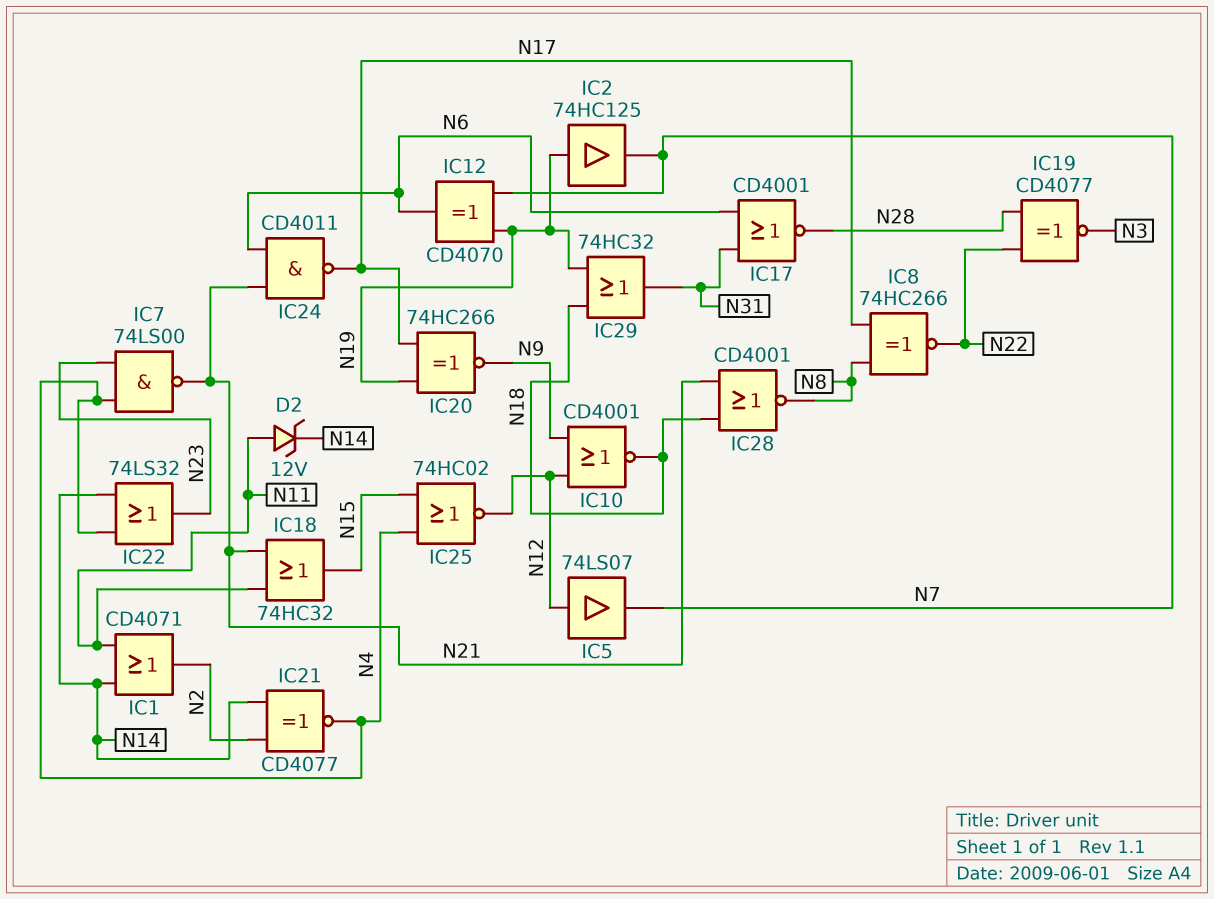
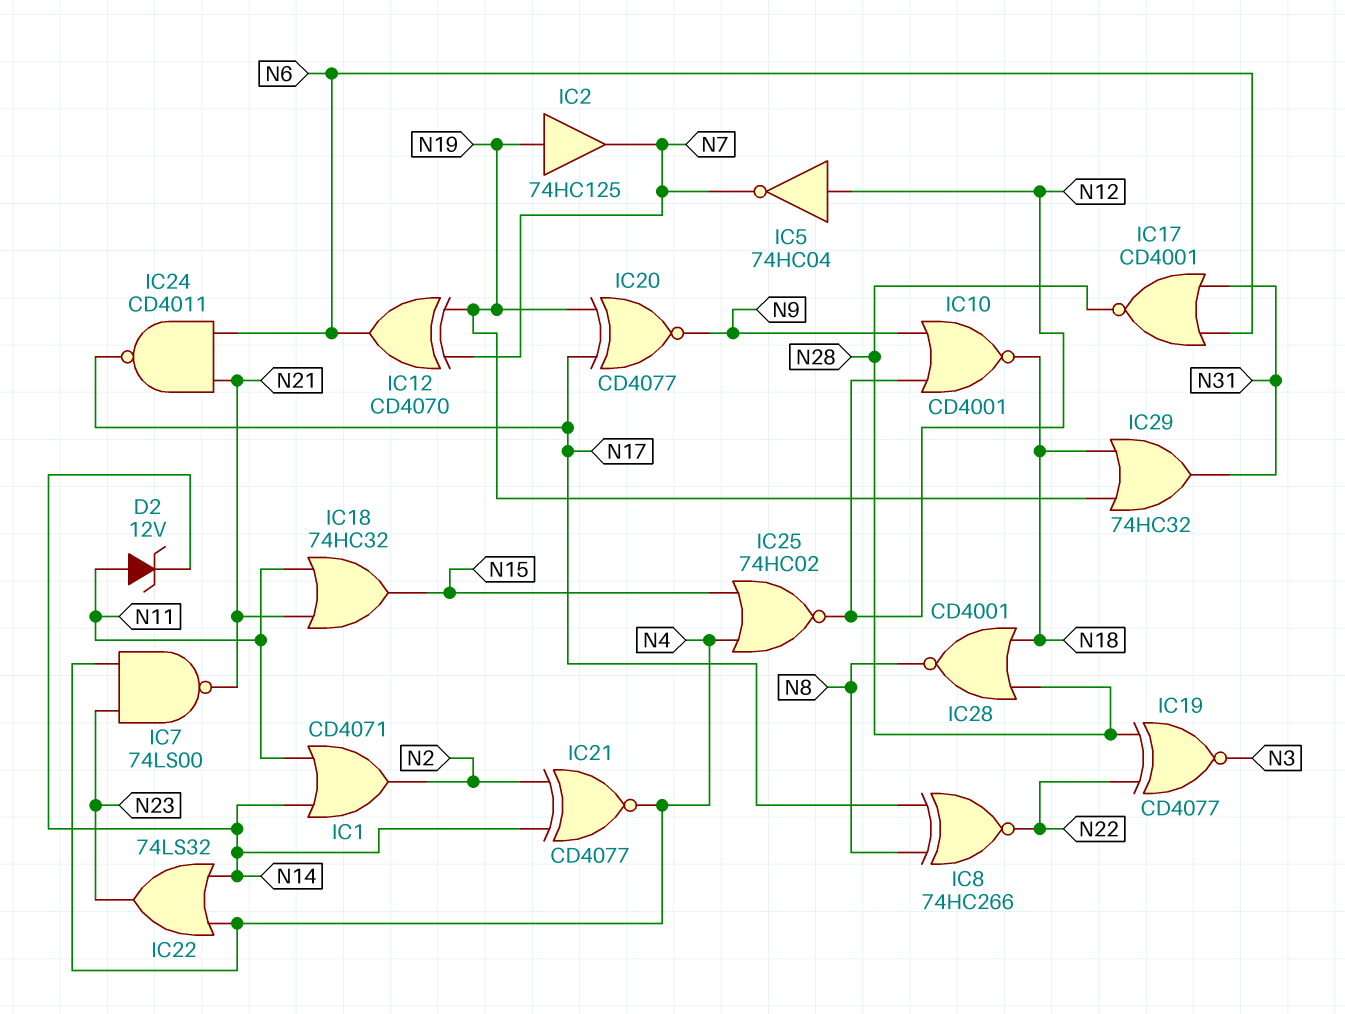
IC5: buffer 74LS07 (in N12, out N7) -> NOT 74HC04 (in N12, out N7)
IC20: XNOR 74HC266 (in N17, in N19, out N9) -> XNOR CD4077 (in N17, in N19, out N9)
IC28: NOR CD4001 (in N18, in N21, out N8) -> NOR CD4001 (in N18, in N28, out N8)

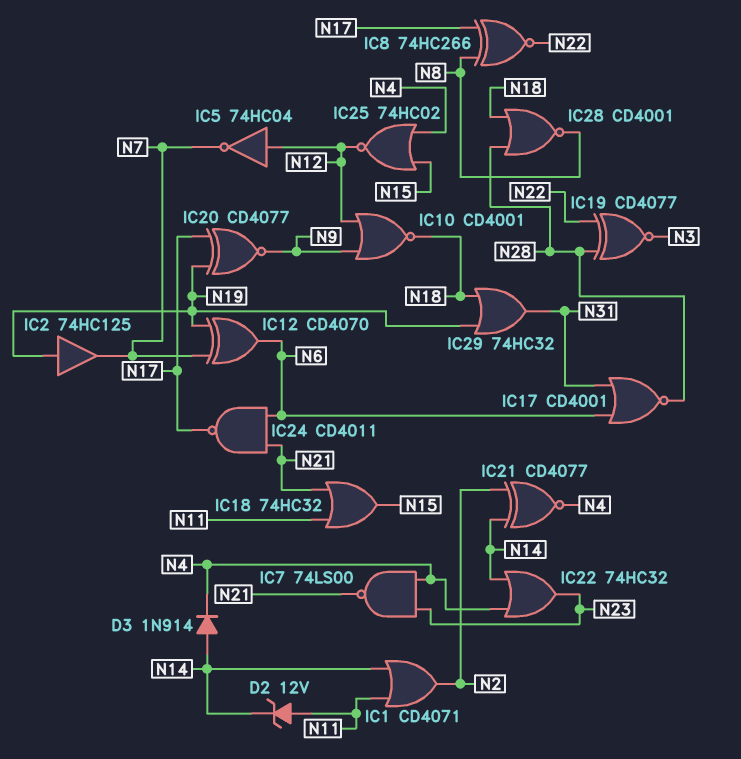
D3: none -> diode 1N914 (A N14, K N4)
IC22: OR 74LS32 (in N4, in N14, out N23) -> OR 74HC32 (in N4, in N14, out N23)

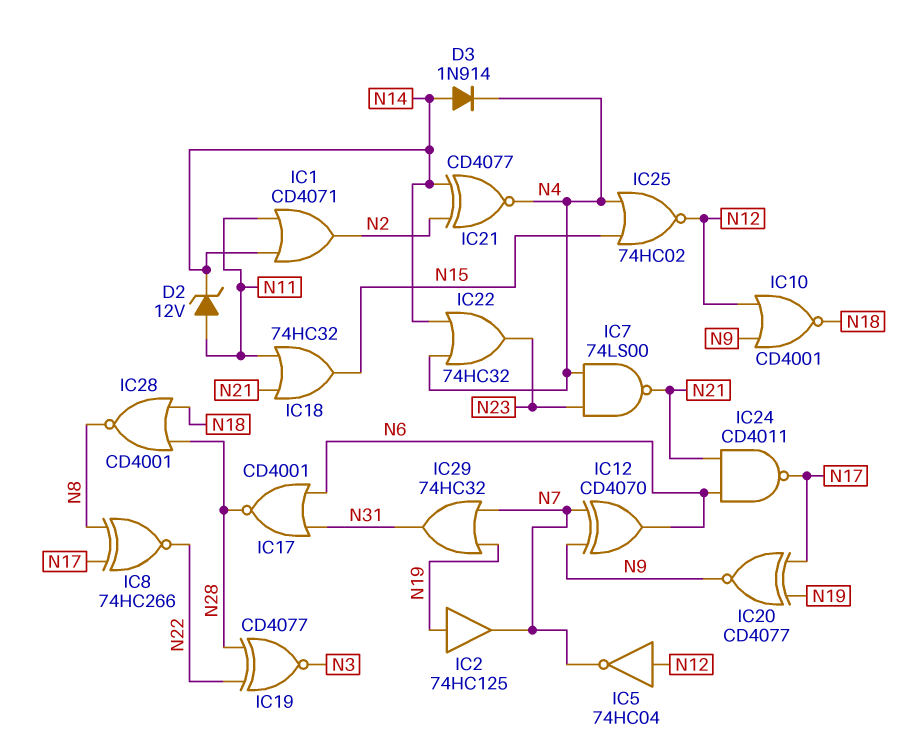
IC12: XOR CD4070 (in N7, in N19, out N6) -> XOR CD4070 (in N7, in N9, out N6)
IC29: OR 74HC32 (in N18, in N19, out N31) -> OR 74HC32 (in N7, in N19, out N31)

